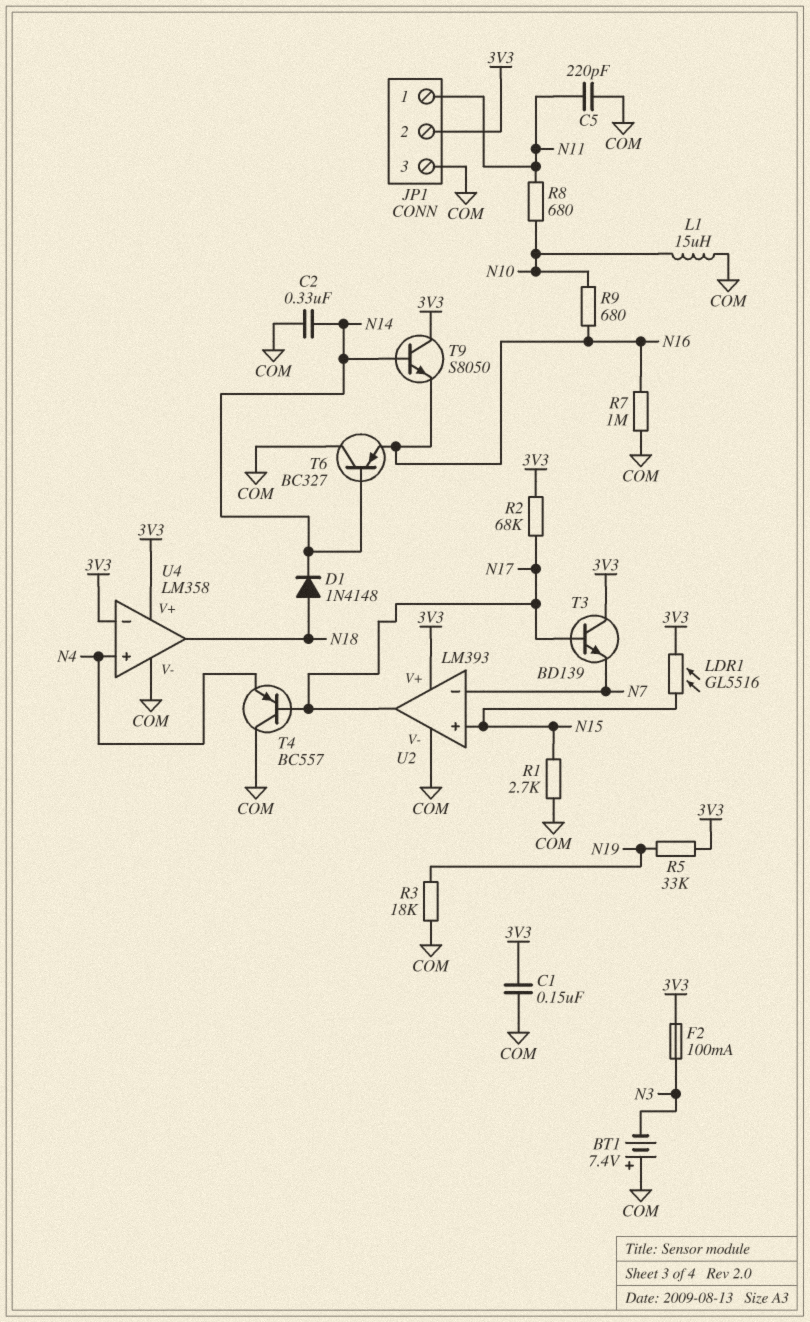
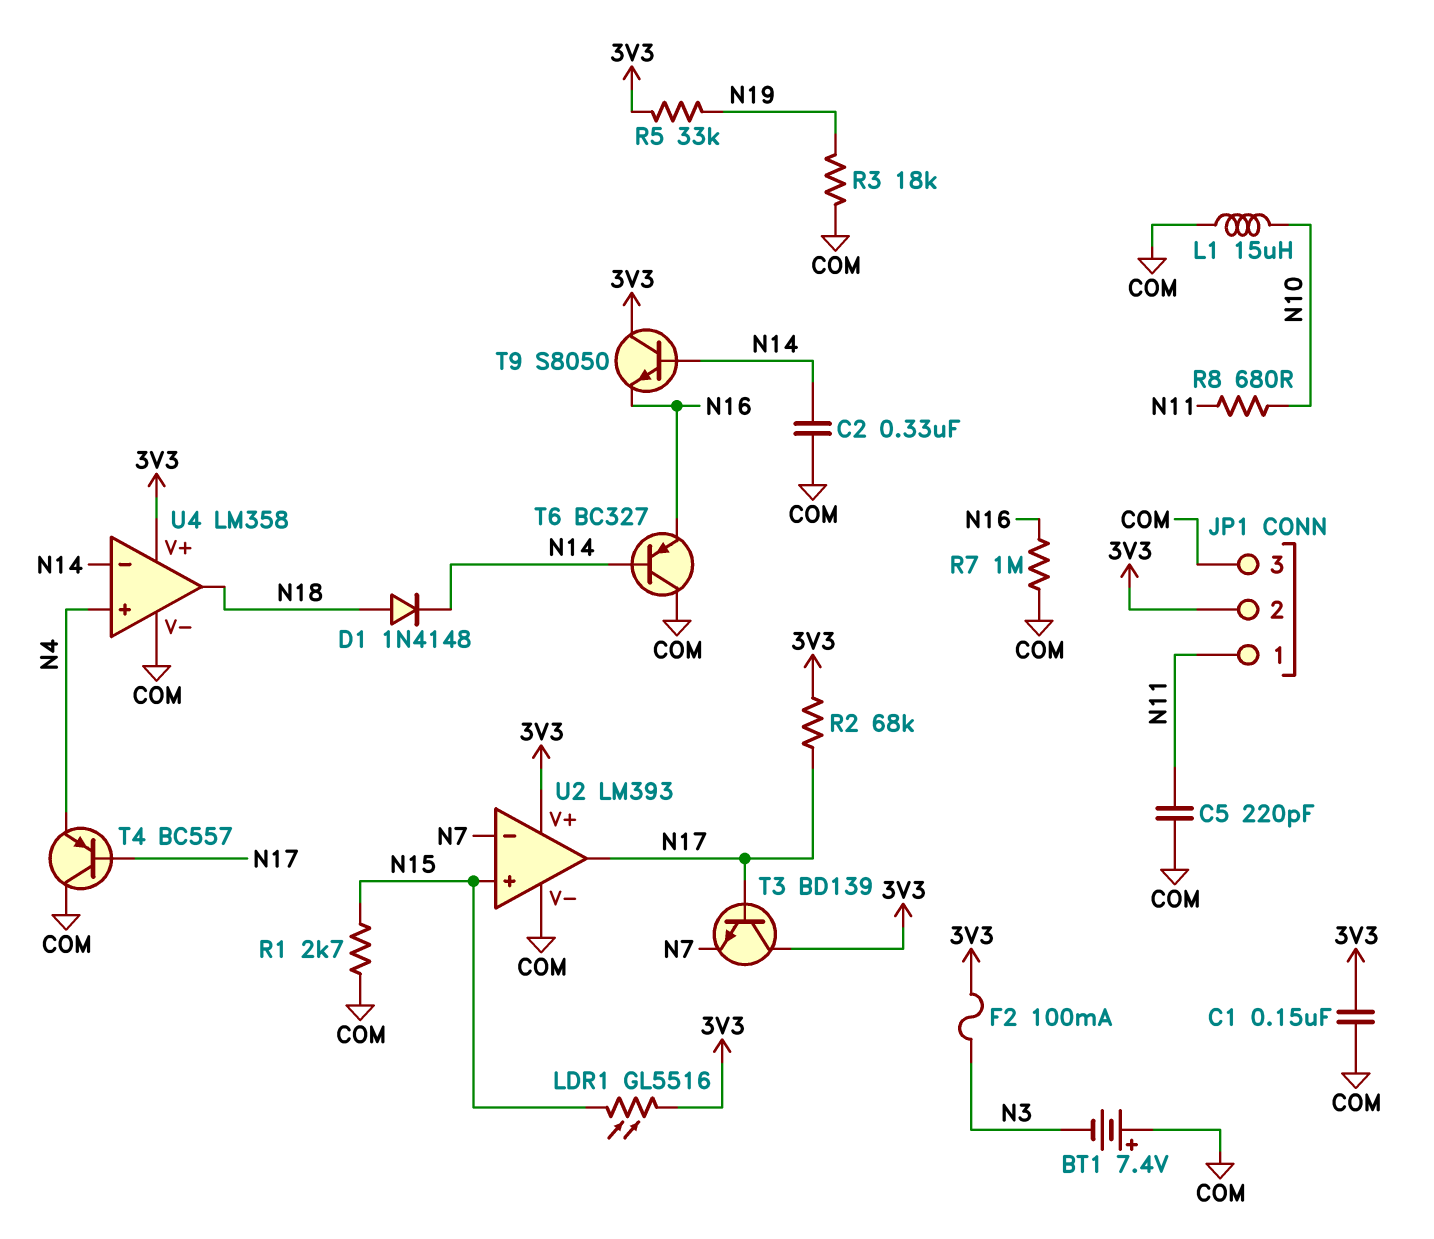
R9: 680 (N10, N16) -> none
U4 pin in-: 3V3 -> N14

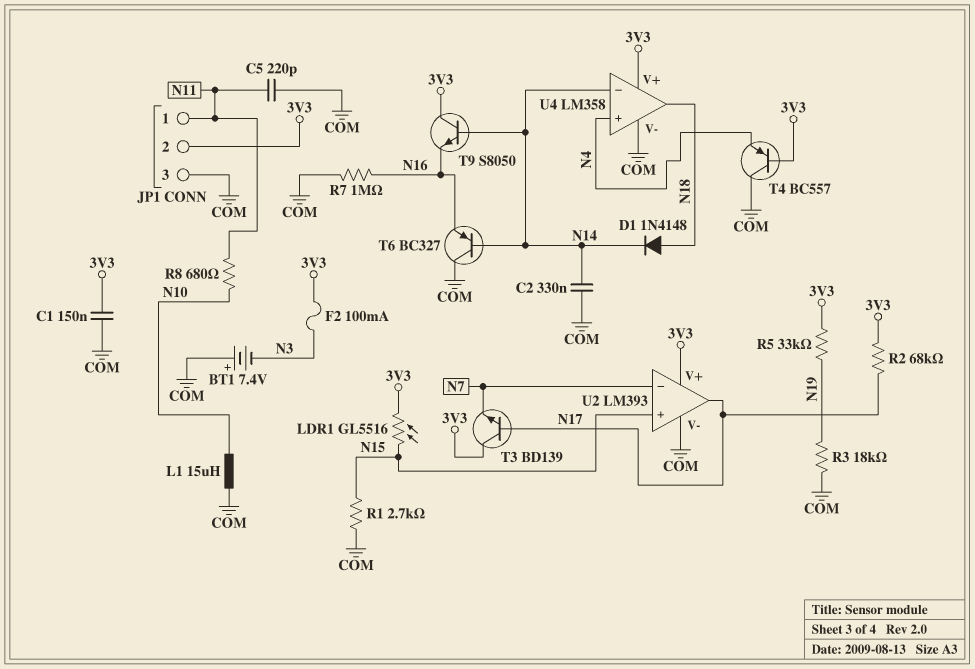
T4: PNP BC557 (B N17, C COM, E N4) -> PNP BC557 (B 3V3, C COM, E N4)

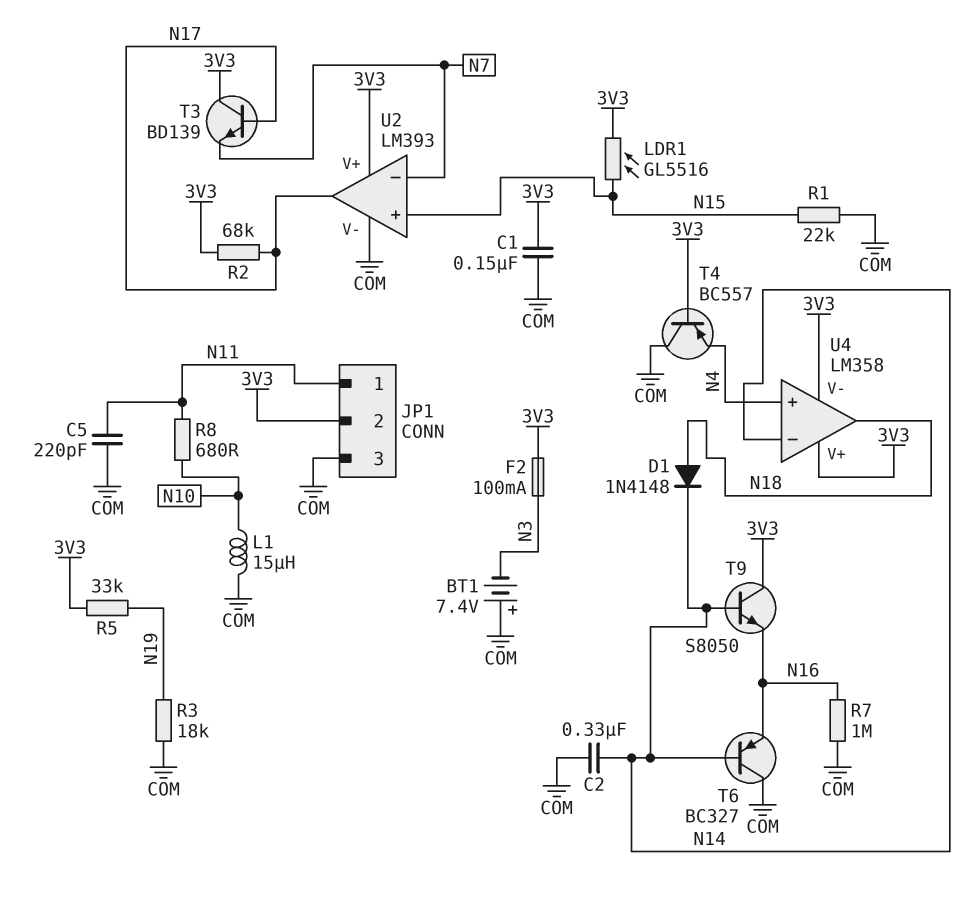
R1: 2.7k (COM, N15) -> 22k (COM, N15)
U4 pin V-: COM -> 3V3

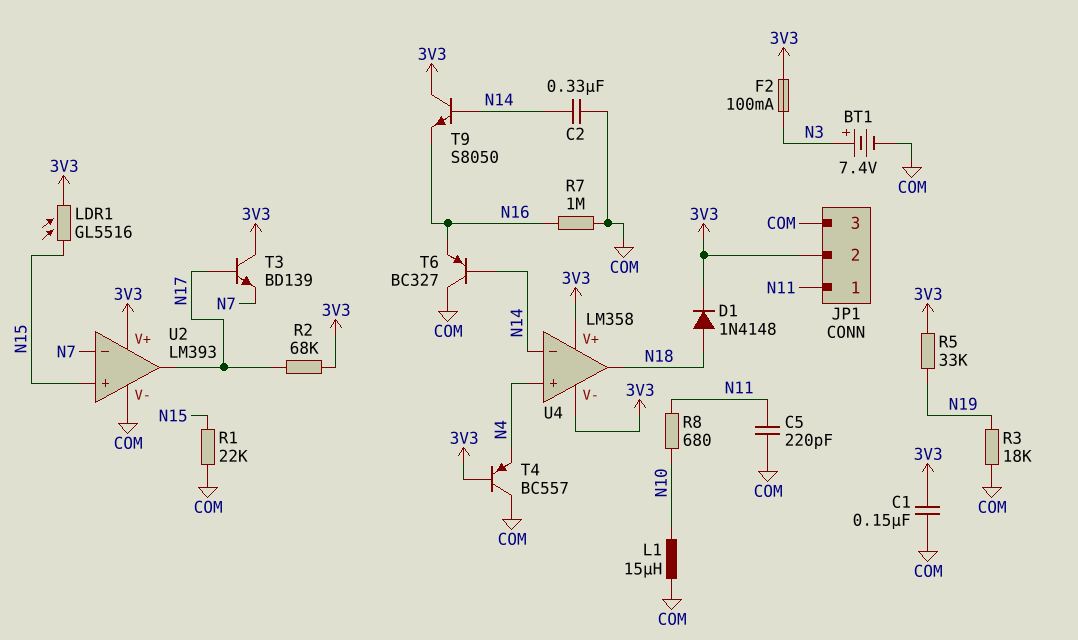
BT1: 7.4V (plus COM, minus N3) -> 7.4V (plus N3, minus COM)
D1: diode 1N4148 (A N18, K N14) -> diode 1N4148 (A N18, K 3V3)

